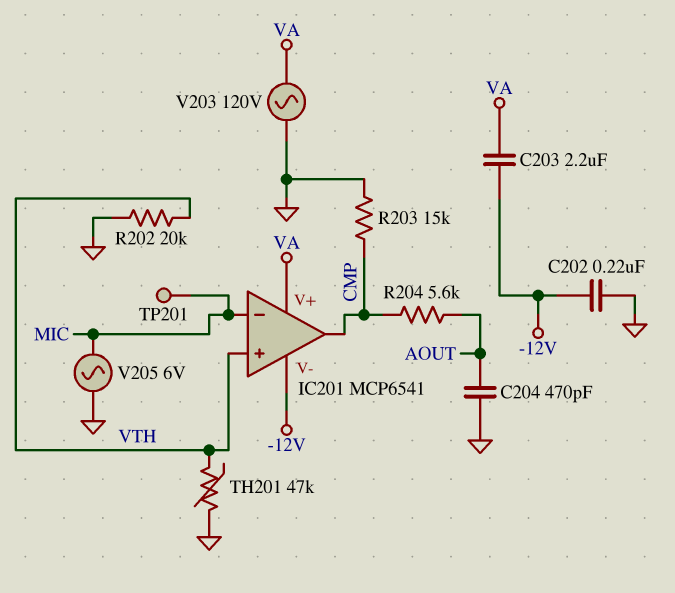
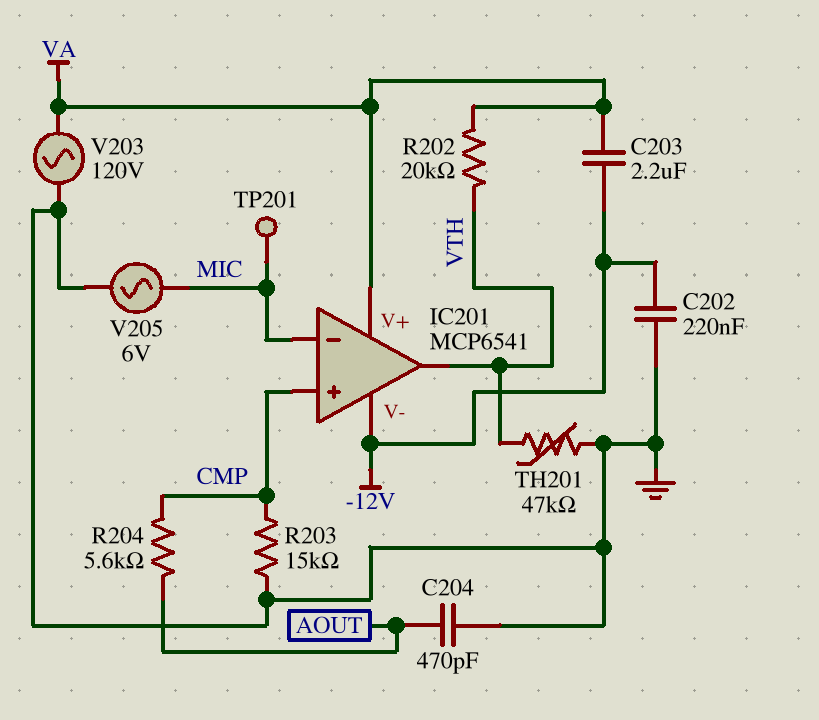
IC201 pin in+: VTH -> CMP
IC201 pin out: CMP -> VTH
R202: 20k (GND, VTH) -> 20k (VA, VTH)

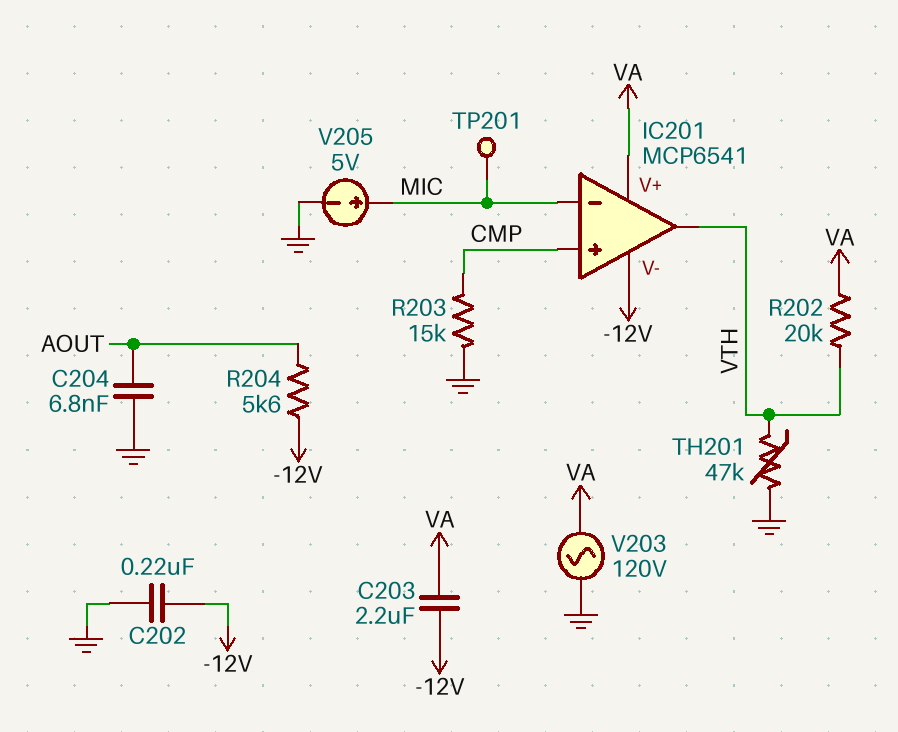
C204: 470pF (AOUT, GND) -> 6.8nF (AOUT, GND)
R204: 5.6k (AOUT, CMP) -> 5.6k (-12V, AOUT)
V205: AC 6V (GND, MIC) -> 5V (plus MIC, minus GND)

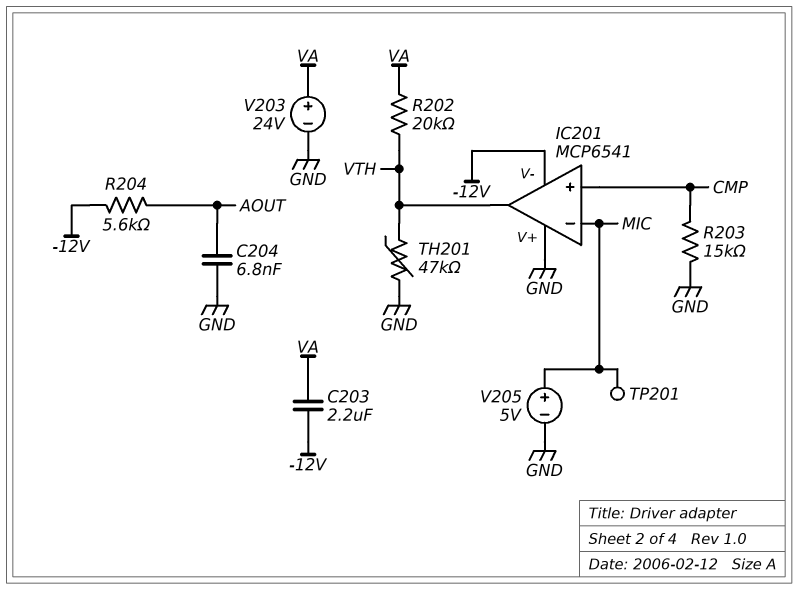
C202: 220nF (-12V, GND) -> none
IC201 pin V+: VA -> GND
V203: AC 120V (GND, VA) -> 24V (plus VA, minus GND)

